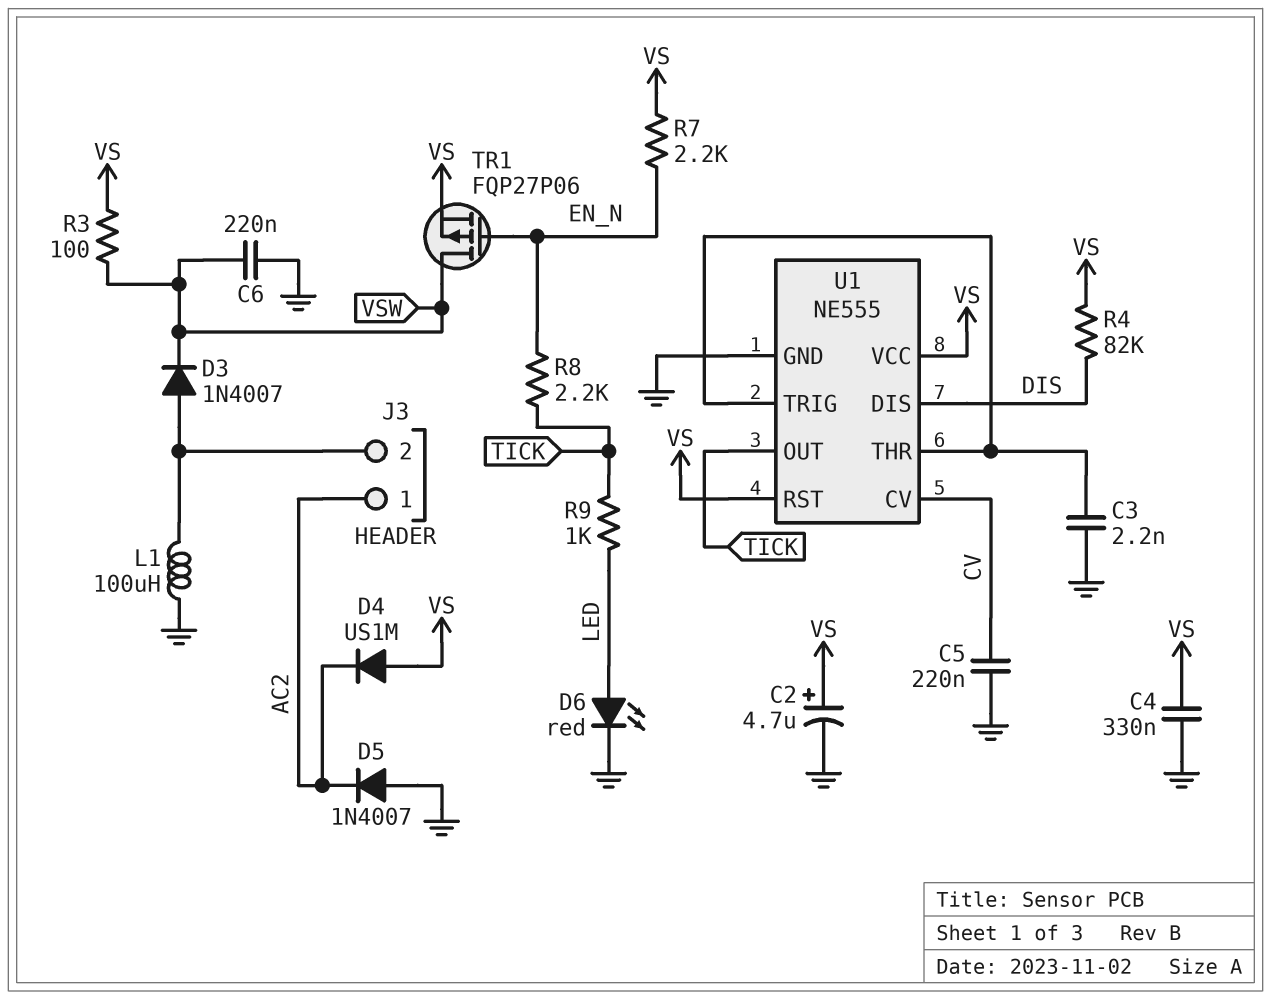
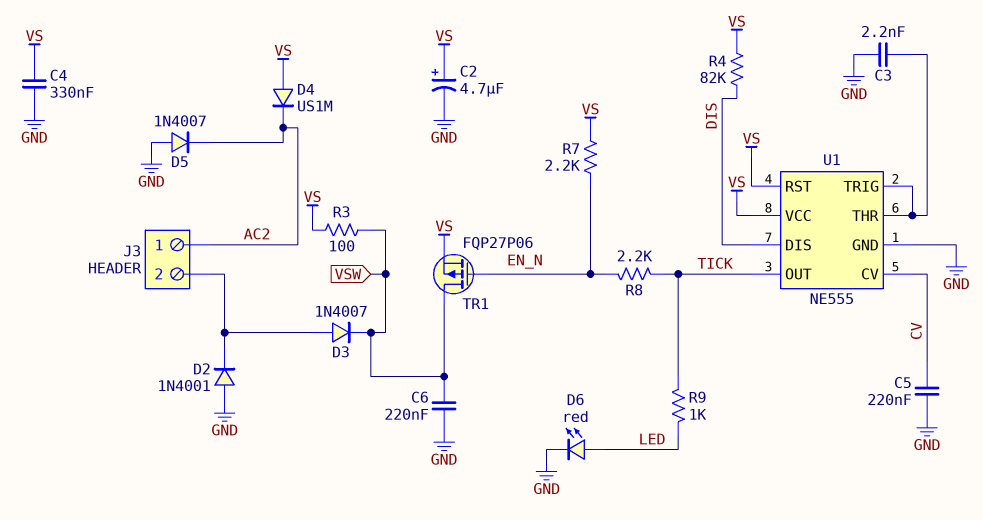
D2: none -> diode 1N4001 (A GND, K J3/2)
L1: 100uH (GND, J3/2) -> none

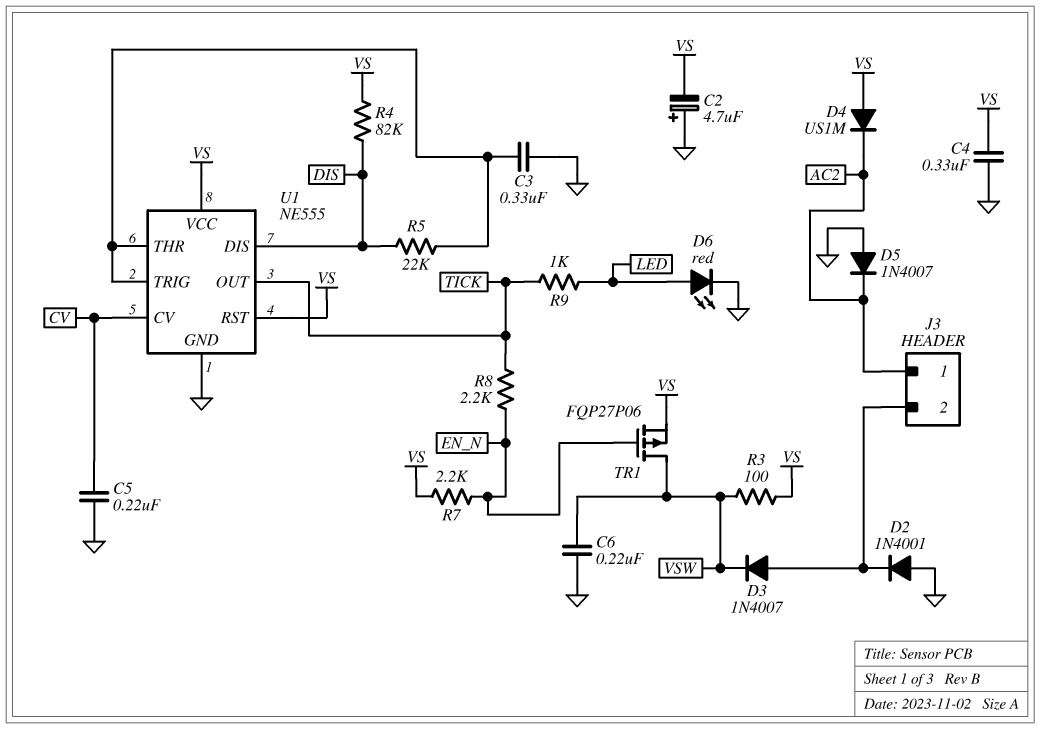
C2: 4.7uF (plus VS, minus GND) -> 4.7uF (plus GND, minus VS)
C3: 2.2nF (GND, U1/THR) -> 330nF (GND, U1/THR)
R5: none -> 22k (DIS, U1/THR)

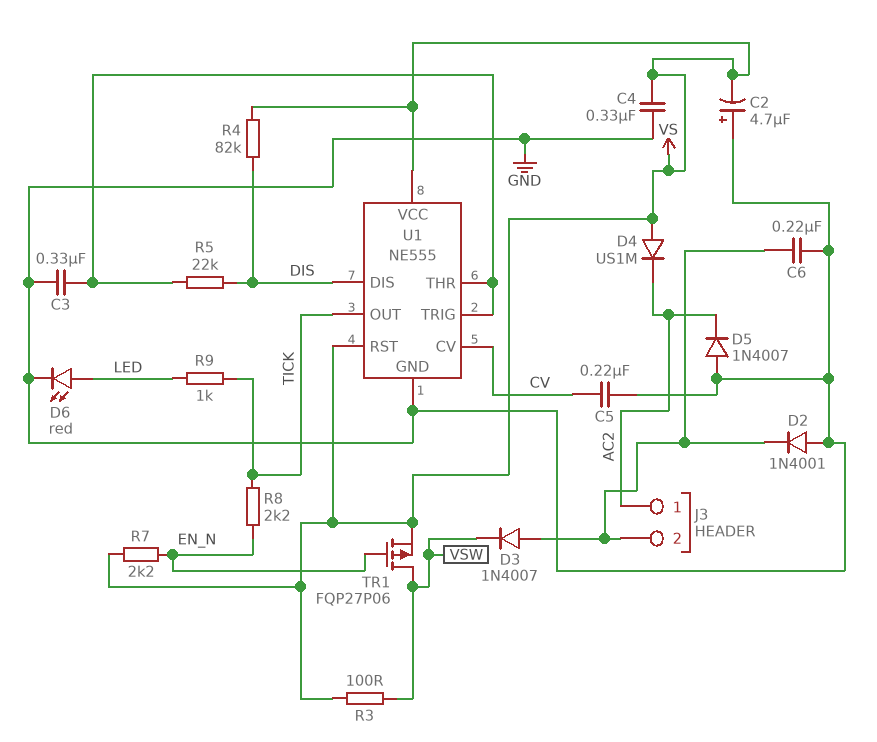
C6: 220nF (GND, VSW) -> 220nF (GND, J3/2)

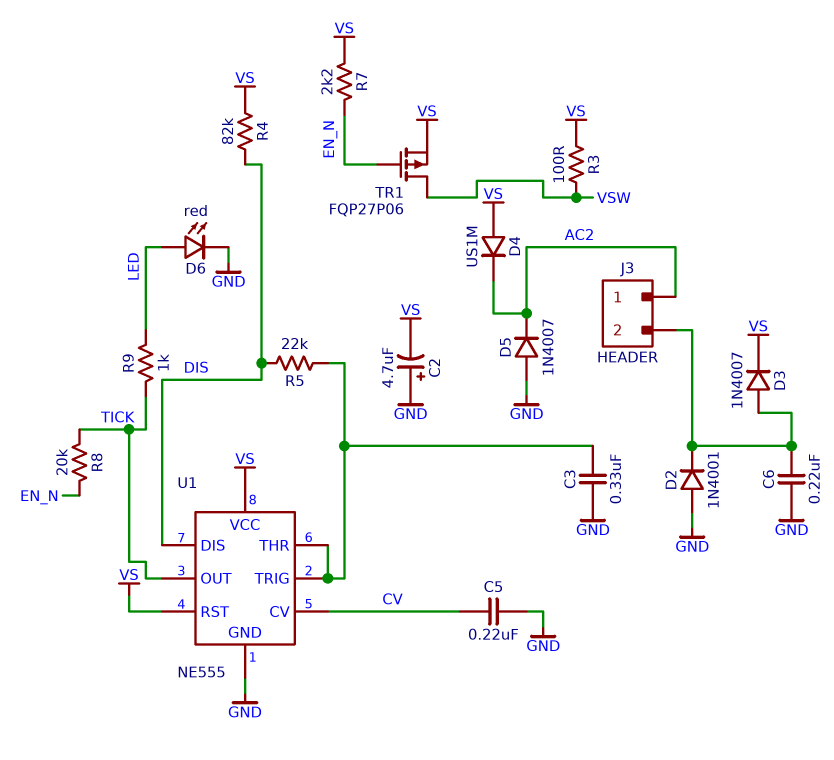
C4: 330nF (GND, VS) -> none
D3: diode 1N4007 (A J3/2, K VSW) -> diode 1N4007 (A J3/2, K VS)
R8: 2.2k (EN_N, TICK) -> 20k (EN_N, TICK)

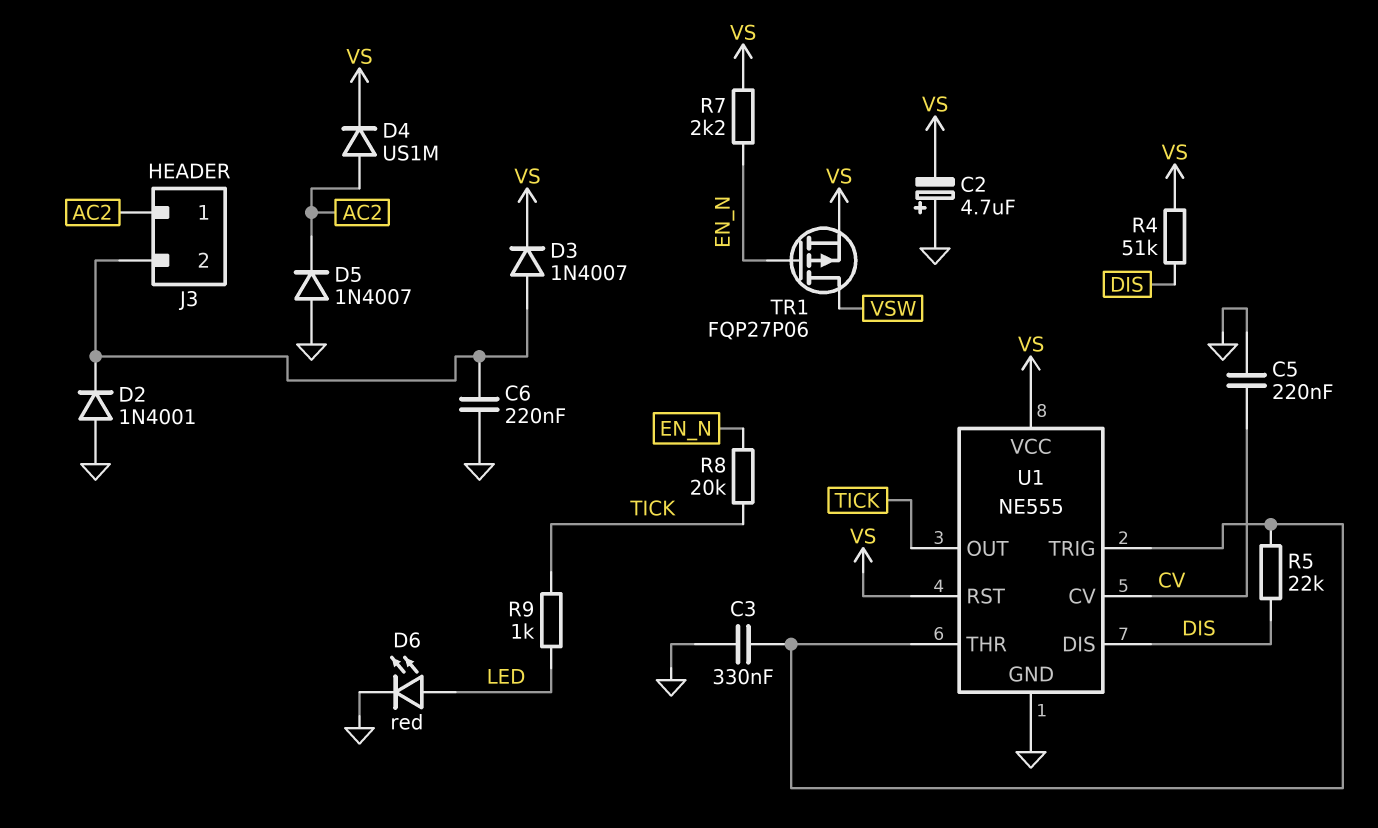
D4: diode US1M (A VS, K AC2) -> diode US1M (A AC2, K VS)
R3: 100 (VS, VSW) -> none
R4: 82k (DIS, VS) -> 51k (DIS, VS)

